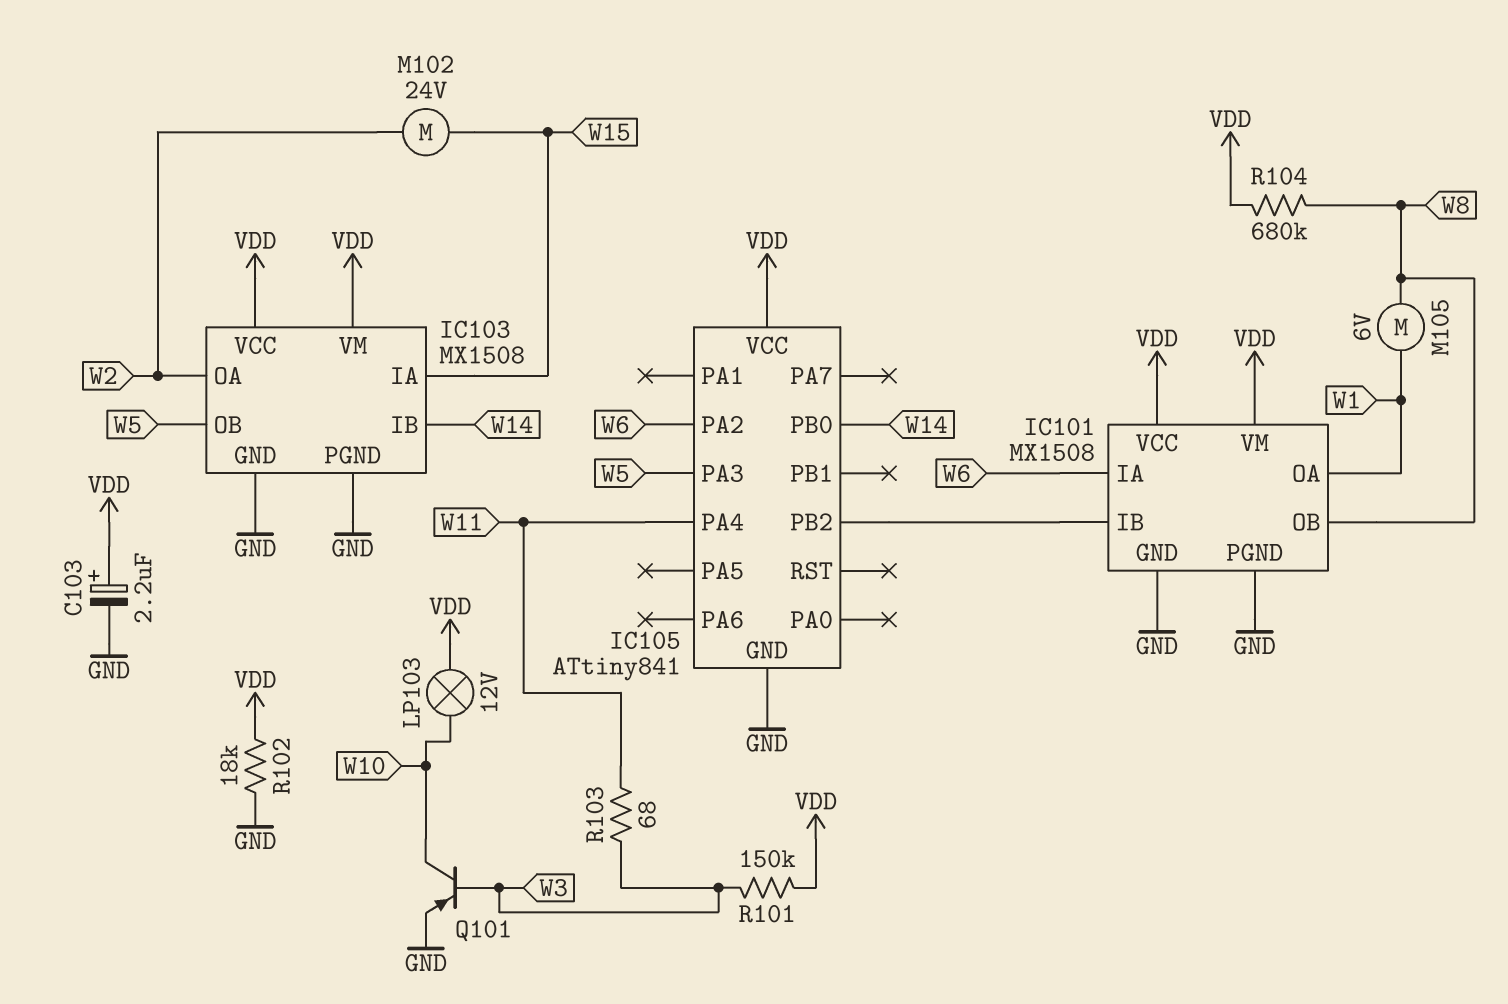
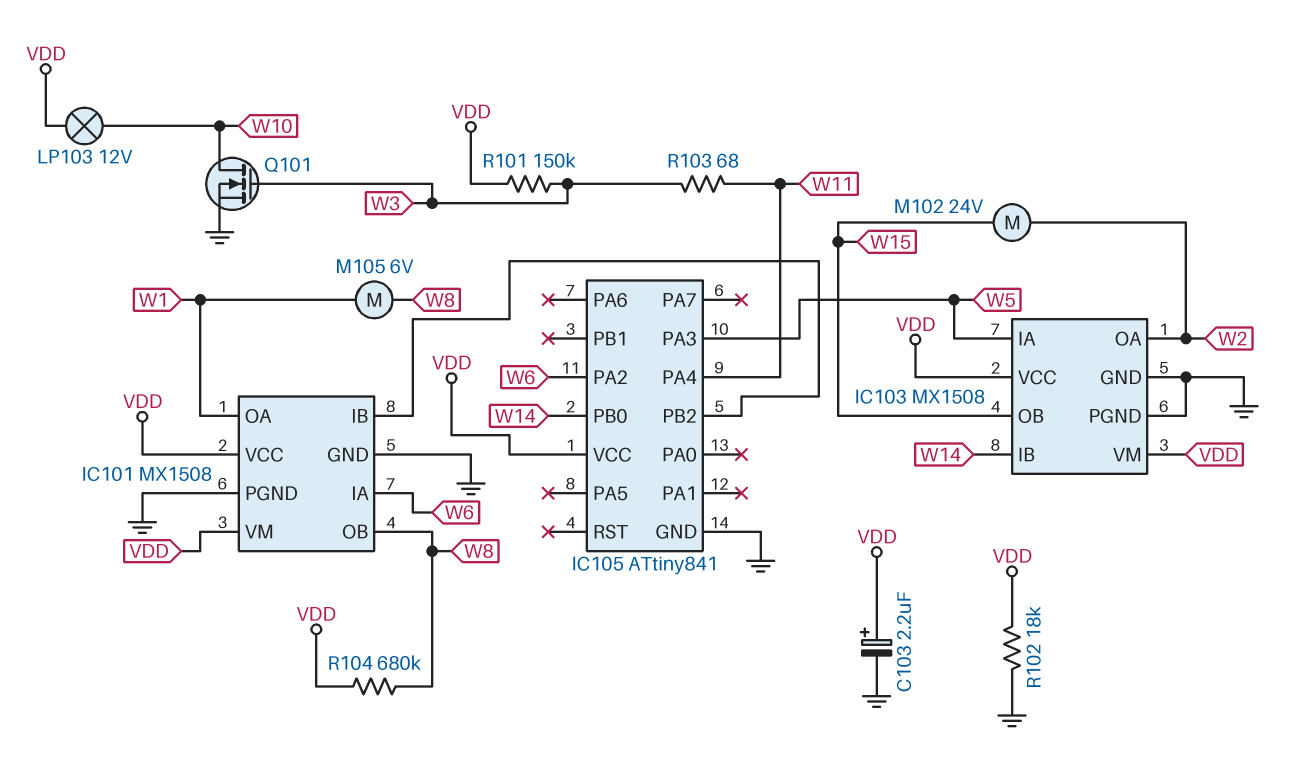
IC103 pin IA: W15 -> W5
IC103 pin OB: W5 -> W15
Q101: PNP (B W3, C W10, E GND) -> NMOS (G W3, D W10, S GND)

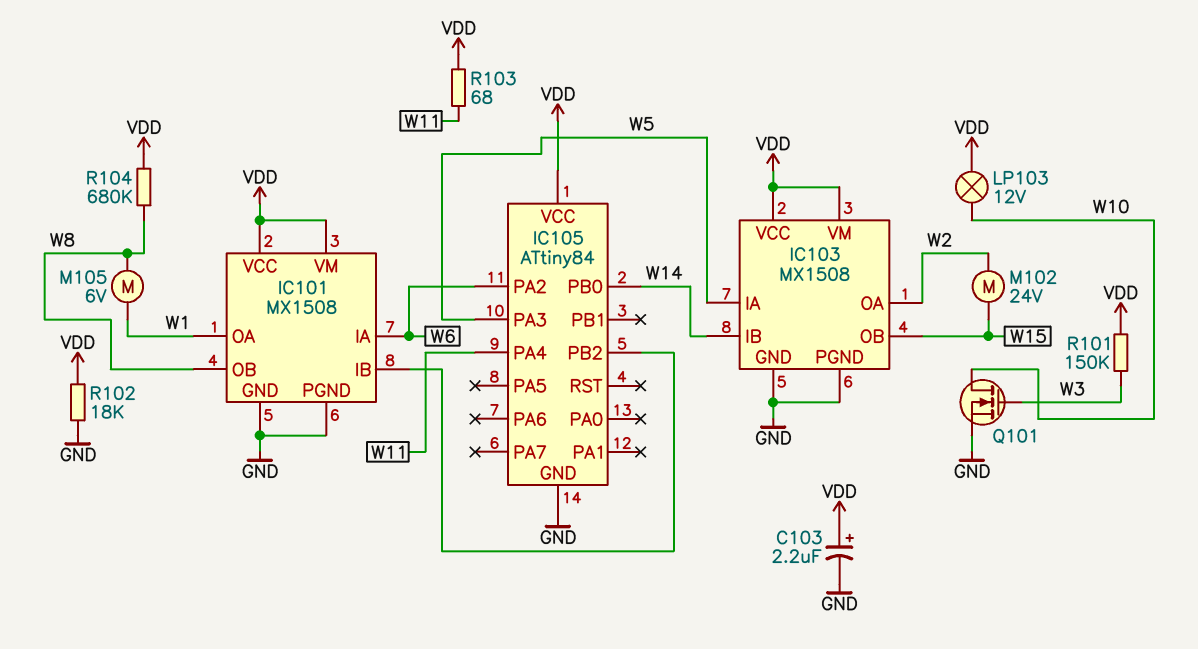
IC105: ATtiny841 -> ATtiny84
R103: 68 (W3, W11) -> 68 (VDD, W11)

